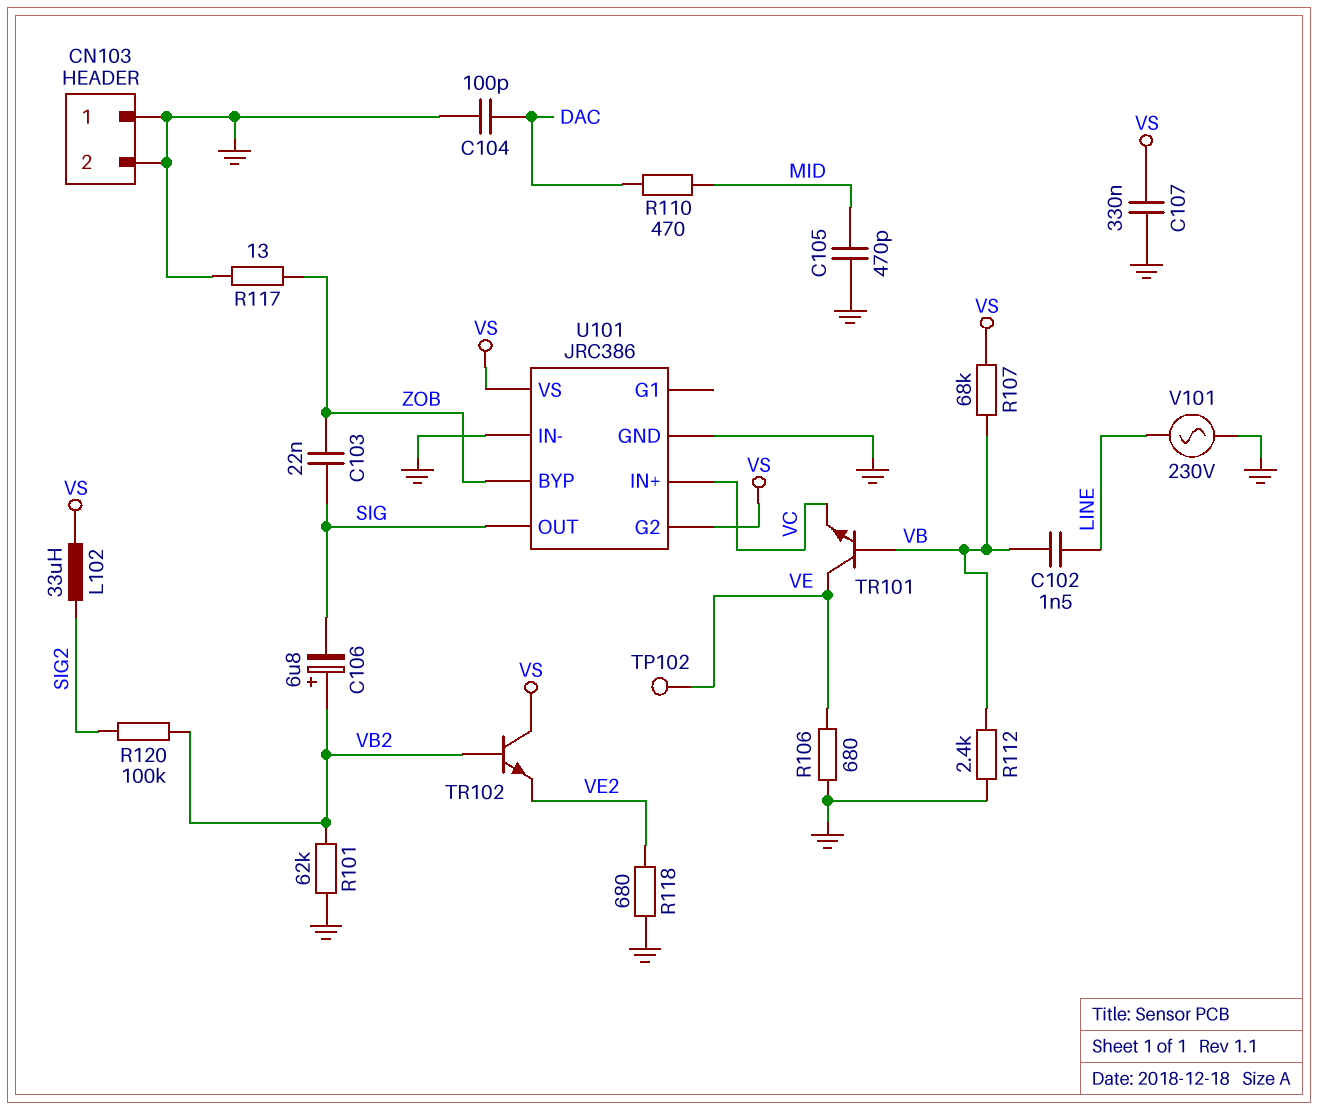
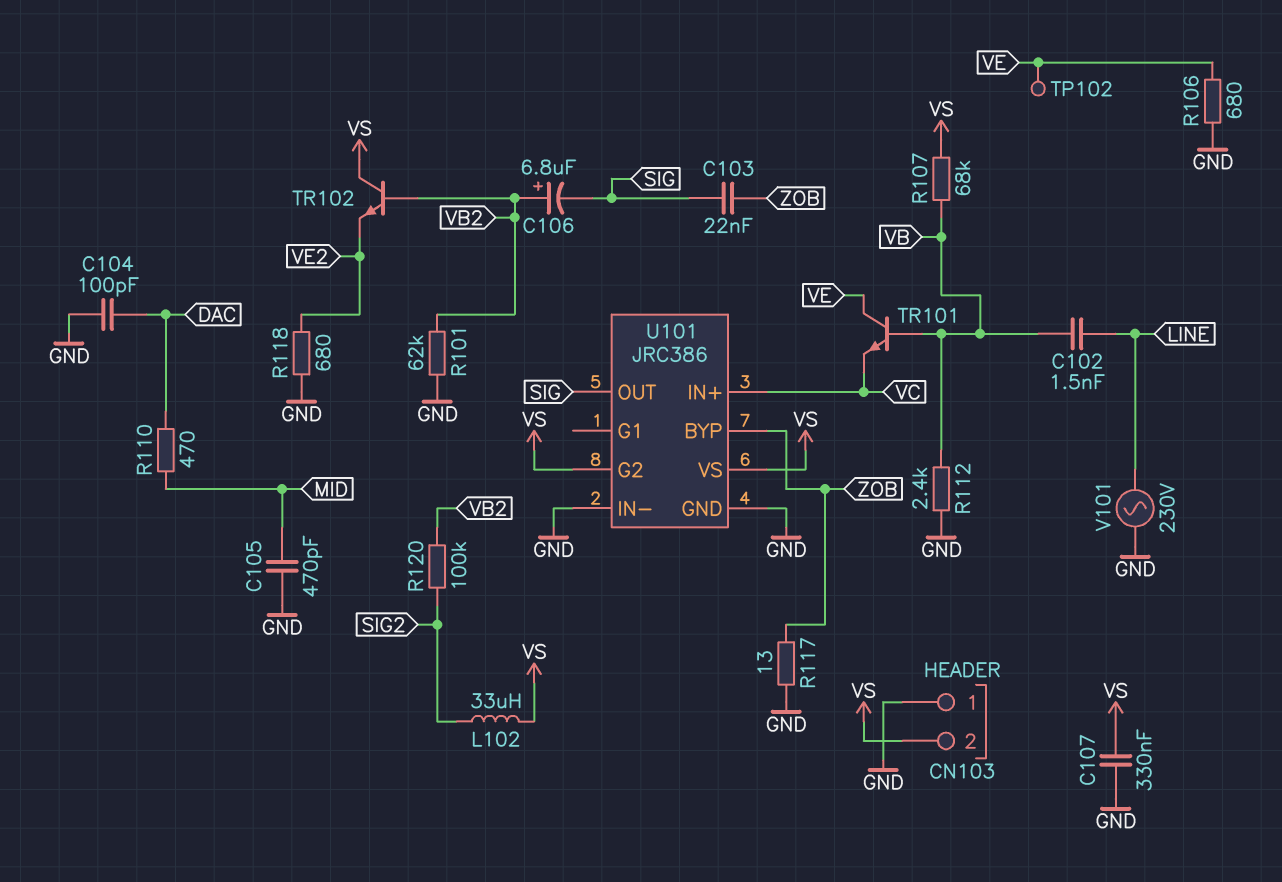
CN103 pin 2: GND -> VS

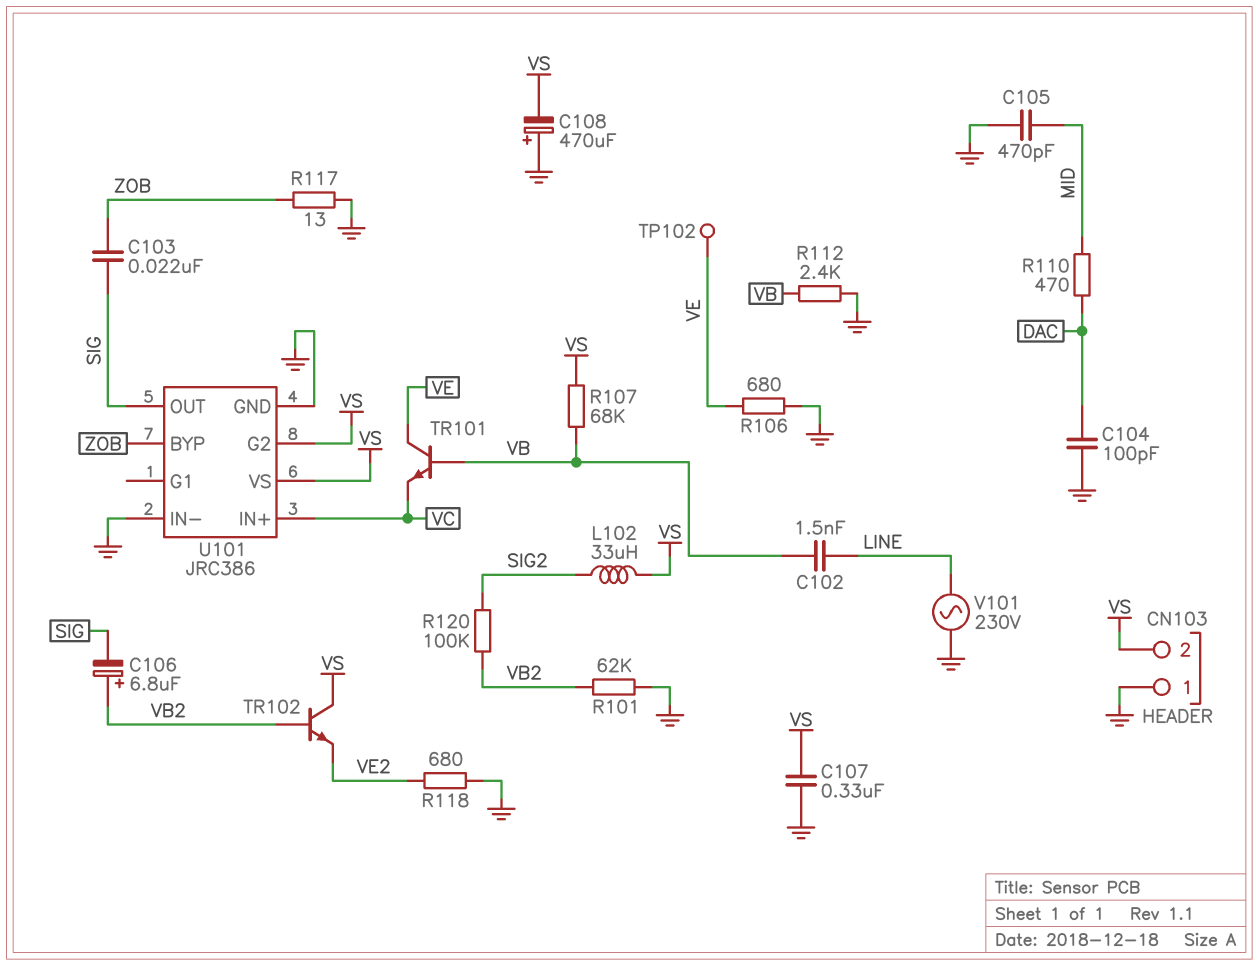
C108: none -> 470uF (plus GND, minus VS)

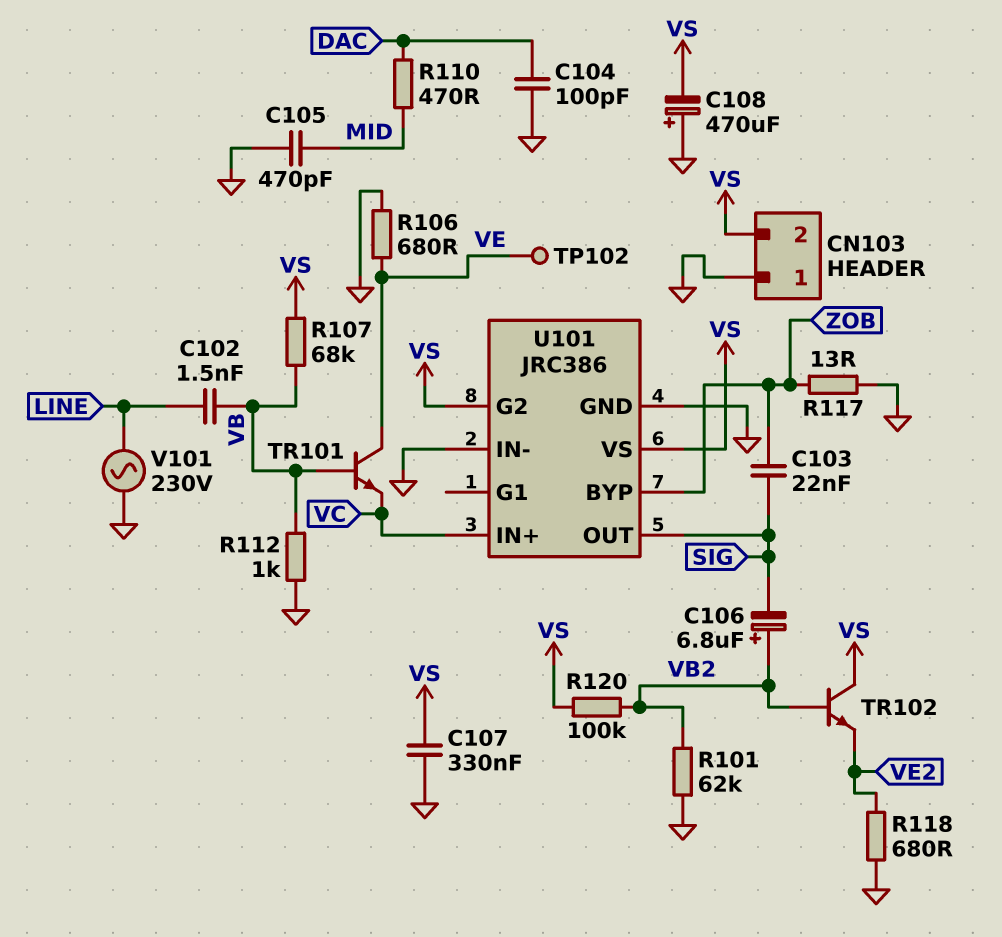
L102: 33uH (SIG2, VS) -> none
R112: 2.4k (GND, VB) -> 1k (GND, VB)
R120: 100k (SIG2, VB2) -> 100k (VB2, VS)

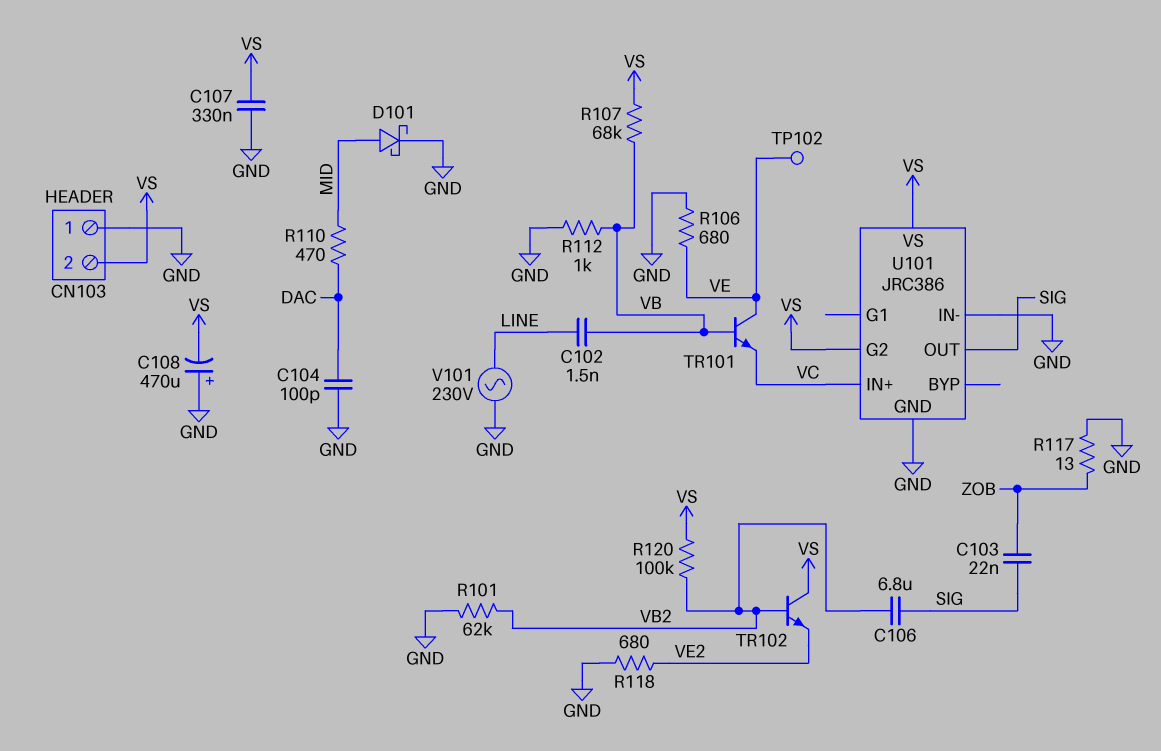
C105: 470pF (GND, MID) -> none
C106: 6.8uF (plus VB2, minus SIG) -> 6.8uF (SIG, VB2)
D101: none -> schottky (A MID, K GND)
U101 pin BYP: ZOB -> none

